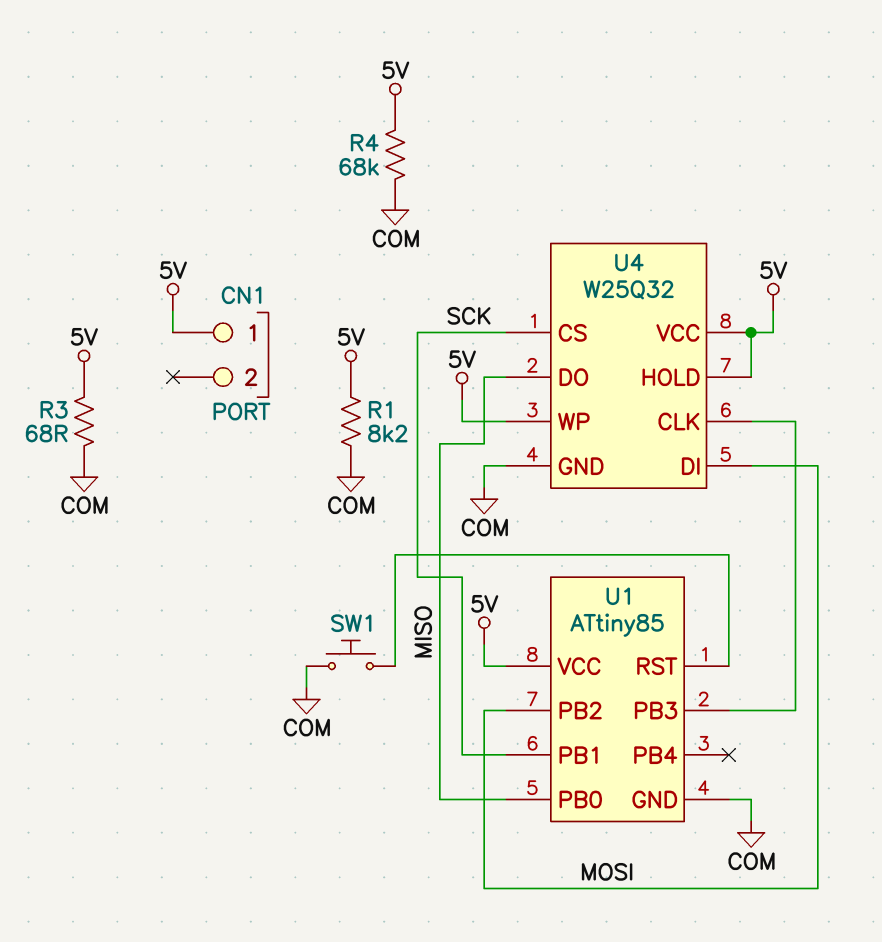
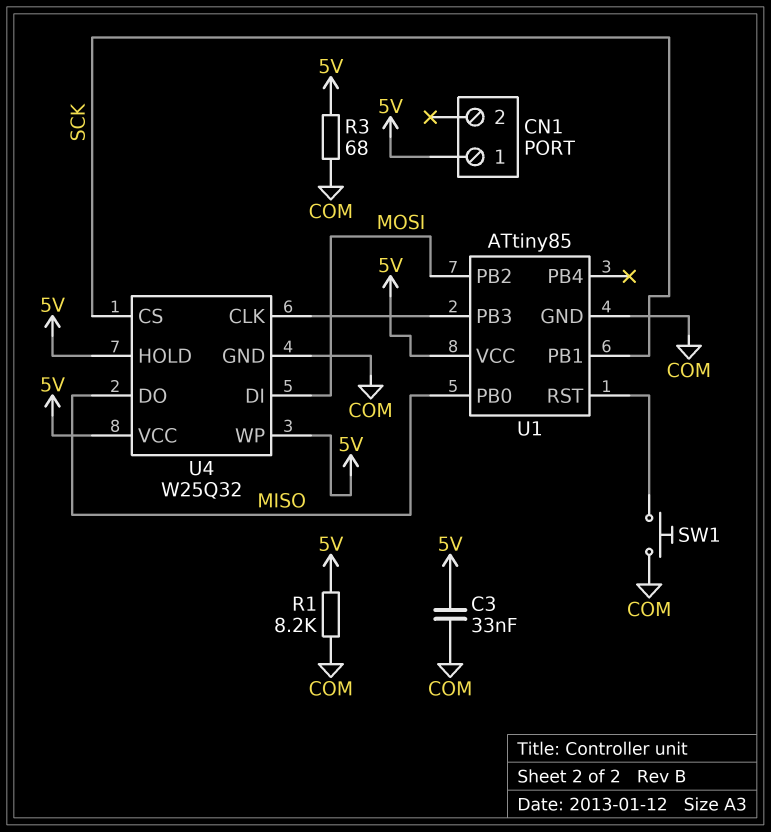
C3: none -> 33nF (5V, COM)
R4: 68k (5V, COM) -> none

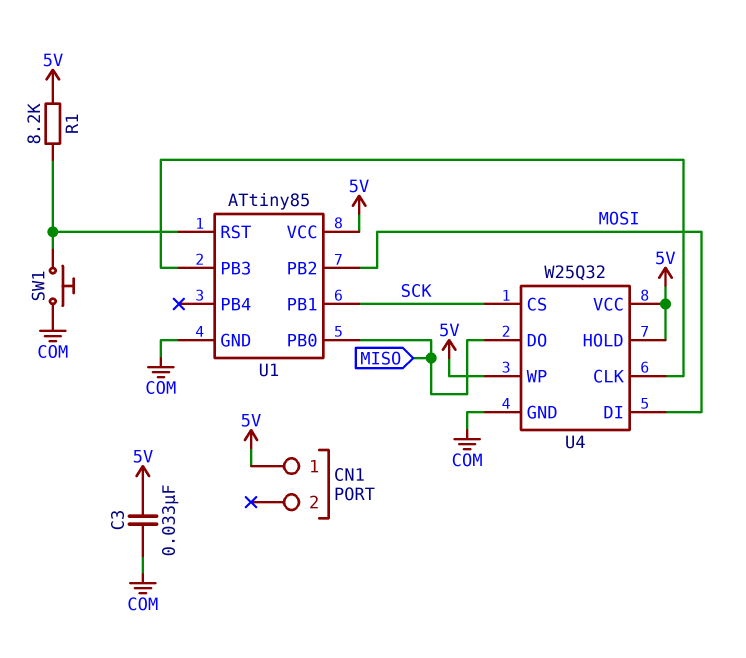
R1: 8.2k (5V, COM) -> 8.2k (5V, U1/RST)
R3: 68 (5V, COM) -> none

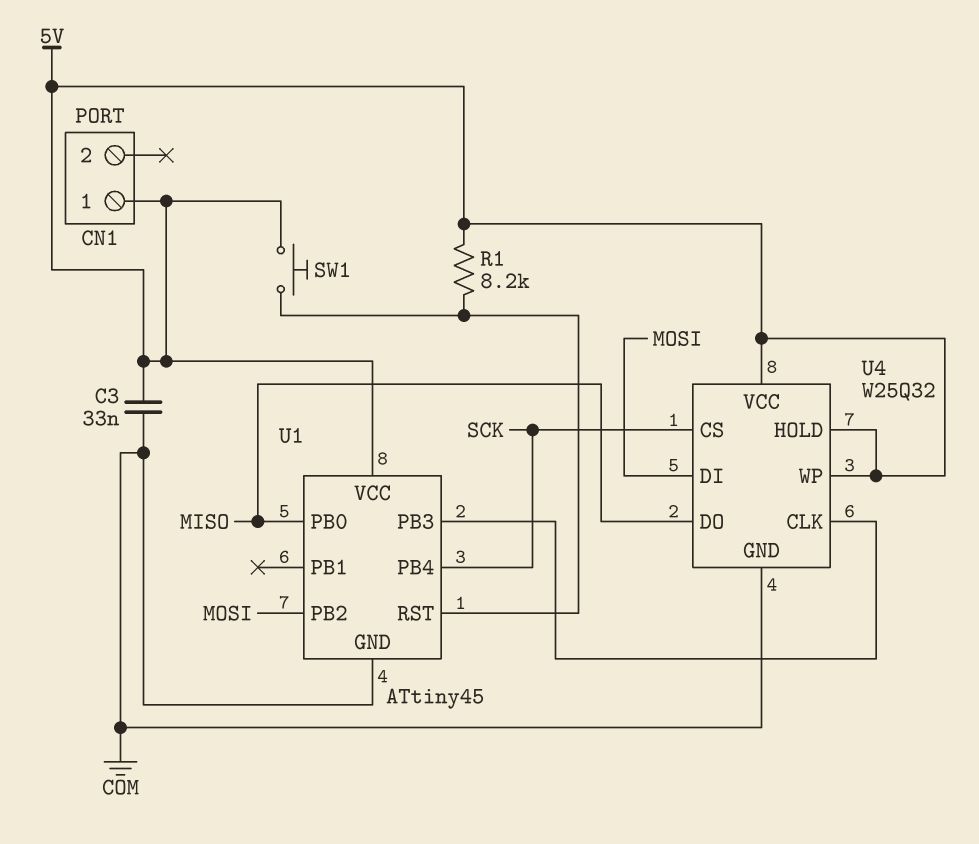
SW1: button (COM, U1/RST) -> button (5V, U1/RST)
U1: ATtiny85 -> ATtiny45
U1 pin PB1: SCK -> none
U1 pin PB4: none -> SCK

